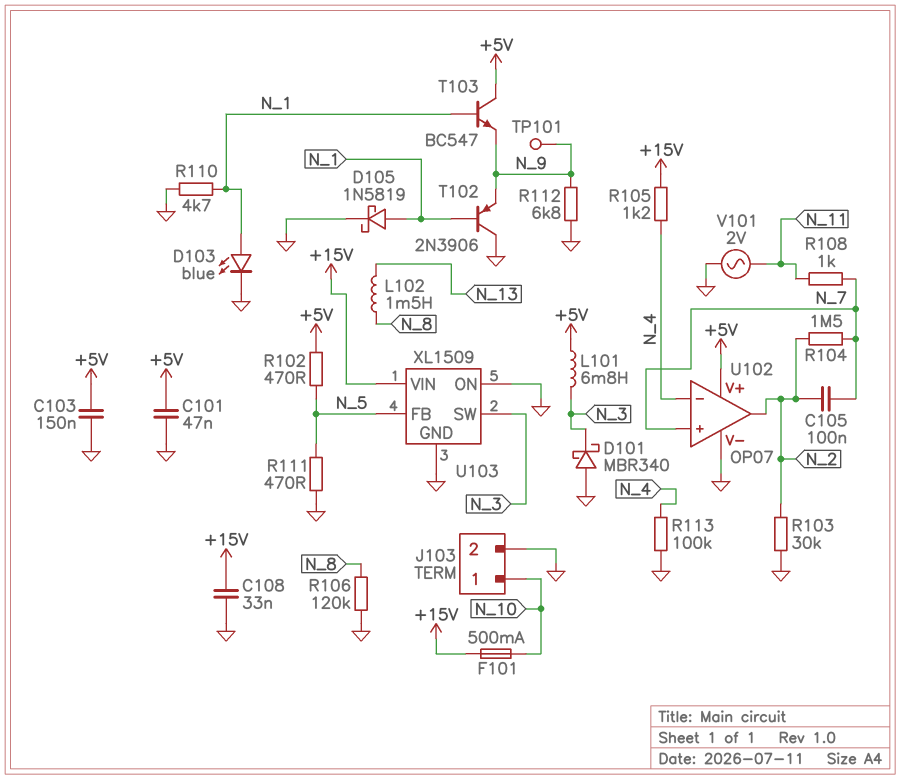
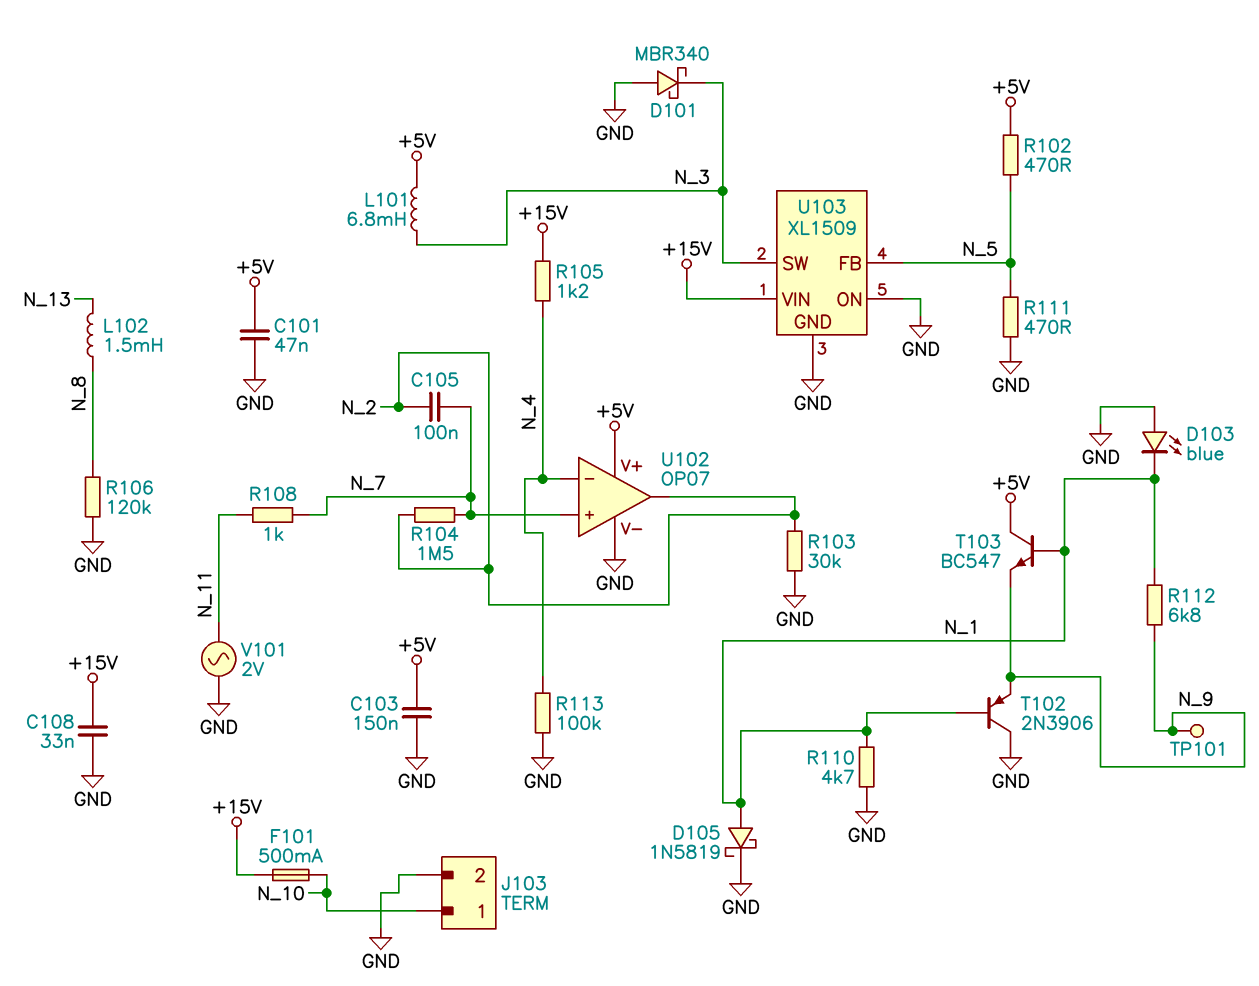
D103: LED blue (A N_1, K GND) -> LED blue (A GND, K N_1)
R112: 6.8k (GND, N_9) -> 6.8k (N_1, N_9)

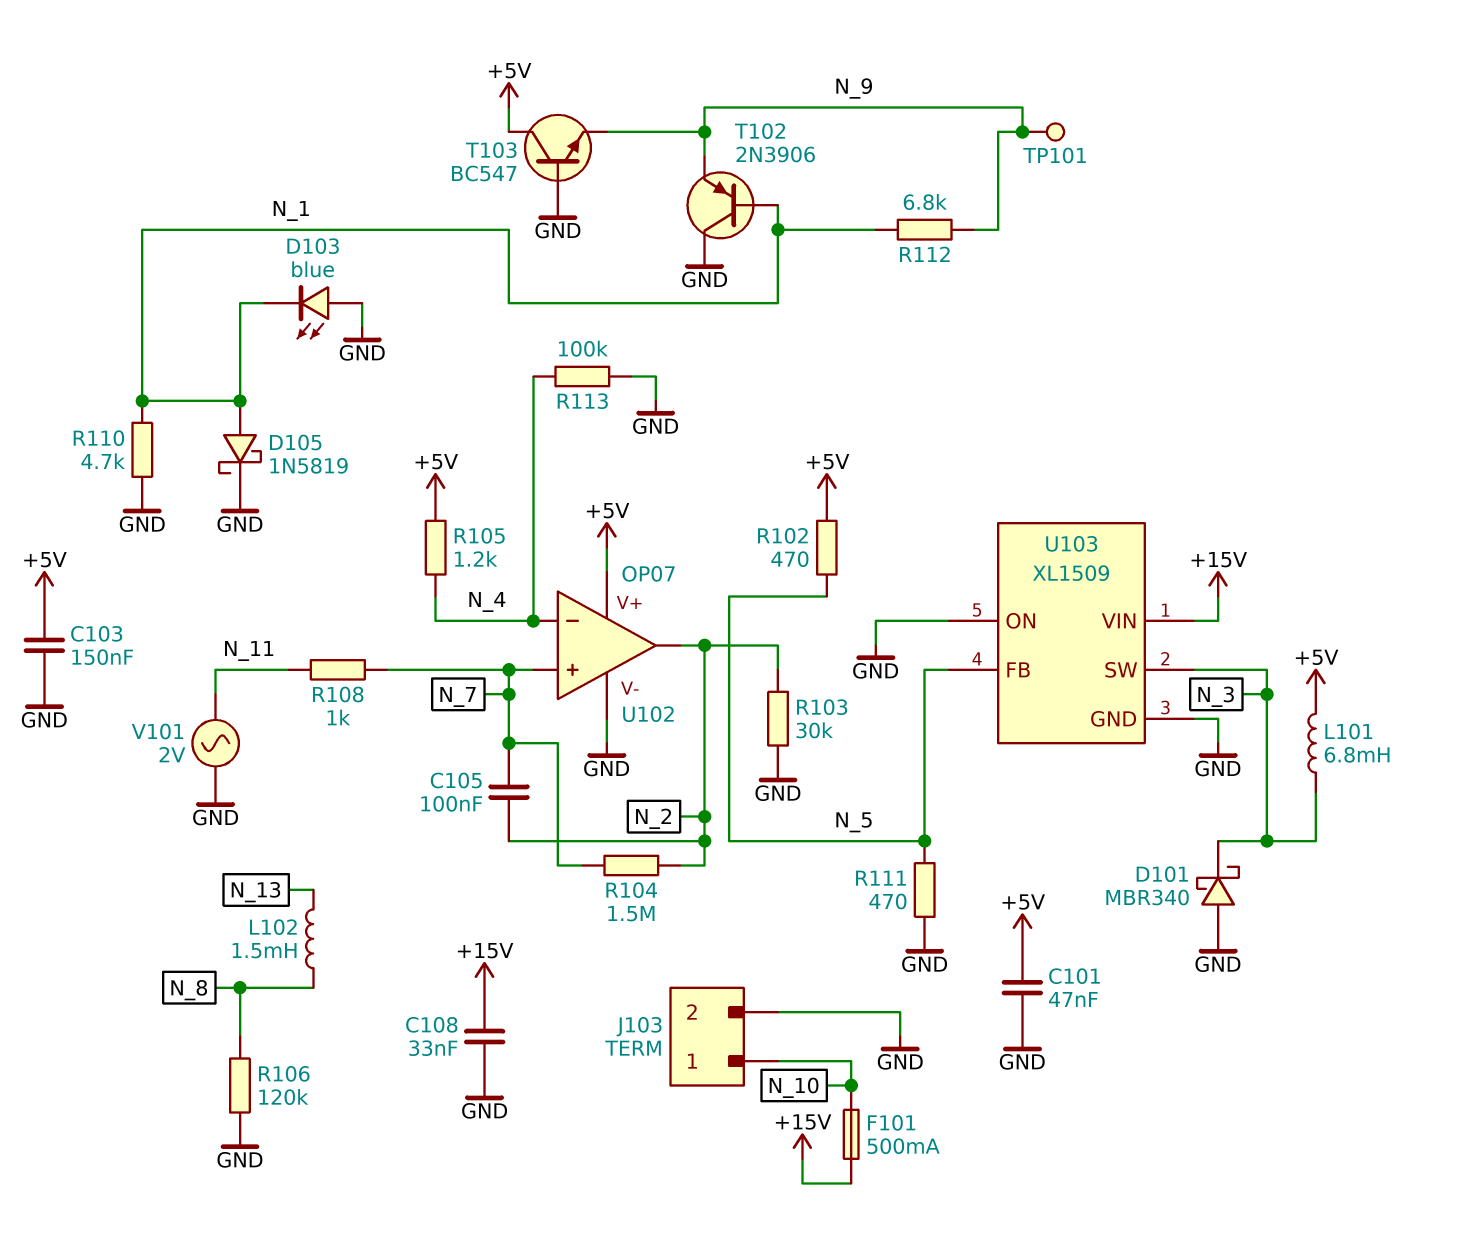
R105: 1.2k (+15V, N_4) -> 1.2k (+5V, N_4)
T103: NPN BC547 (B N_1, C +5V, E N_9) -> NPN BC547 (B GND, C +5V, E N_9)

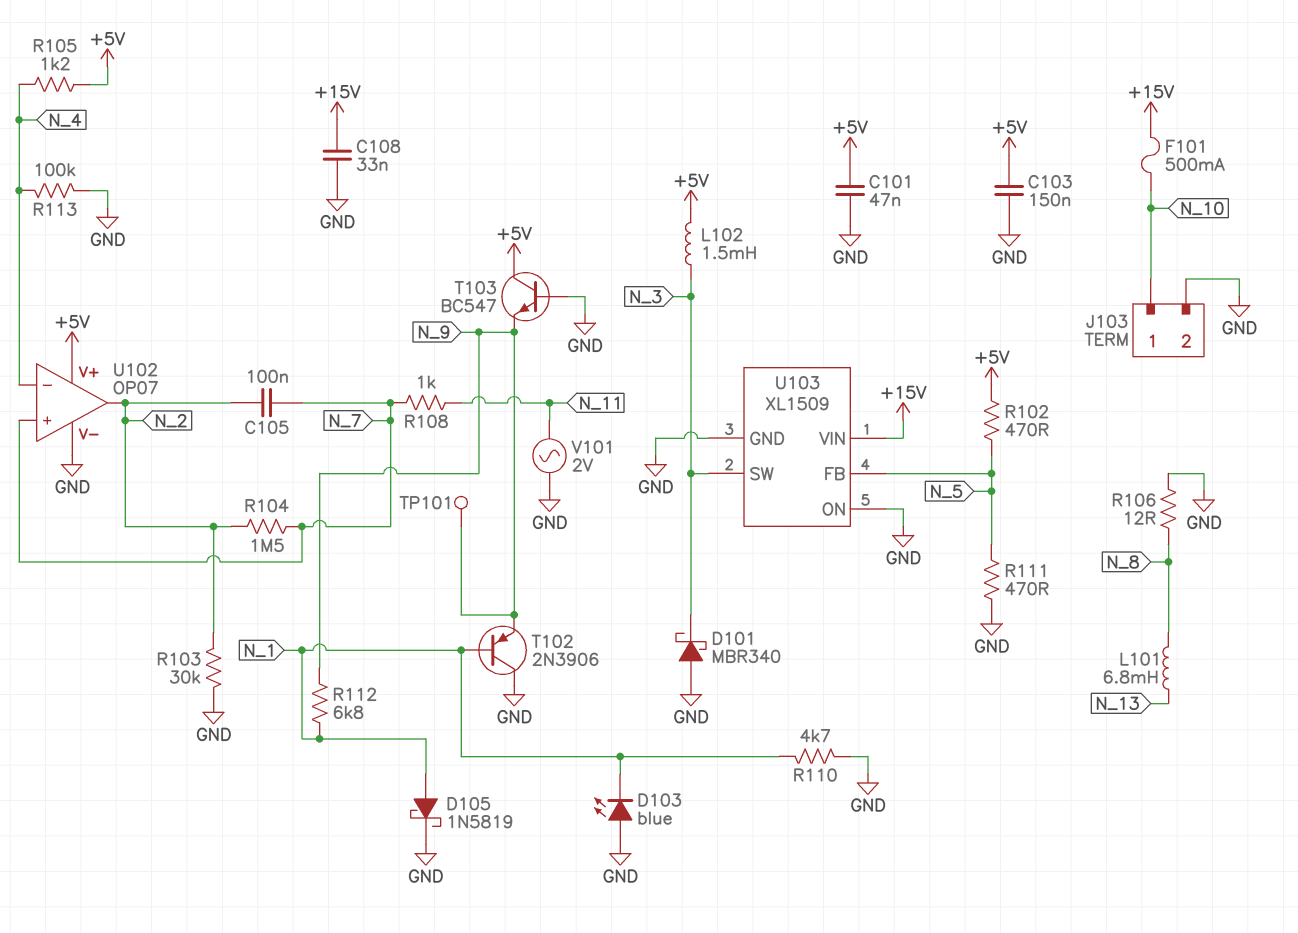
L101: 6.8mH (+5V, N_3) -> 6.8mH (N_8, N_13)
L102: 1.5mH (N_8, N_13) -> 1.5mH (+5V, N_3)
R106: 120k (GND, N_8) -> 12 (GND, N_8)

